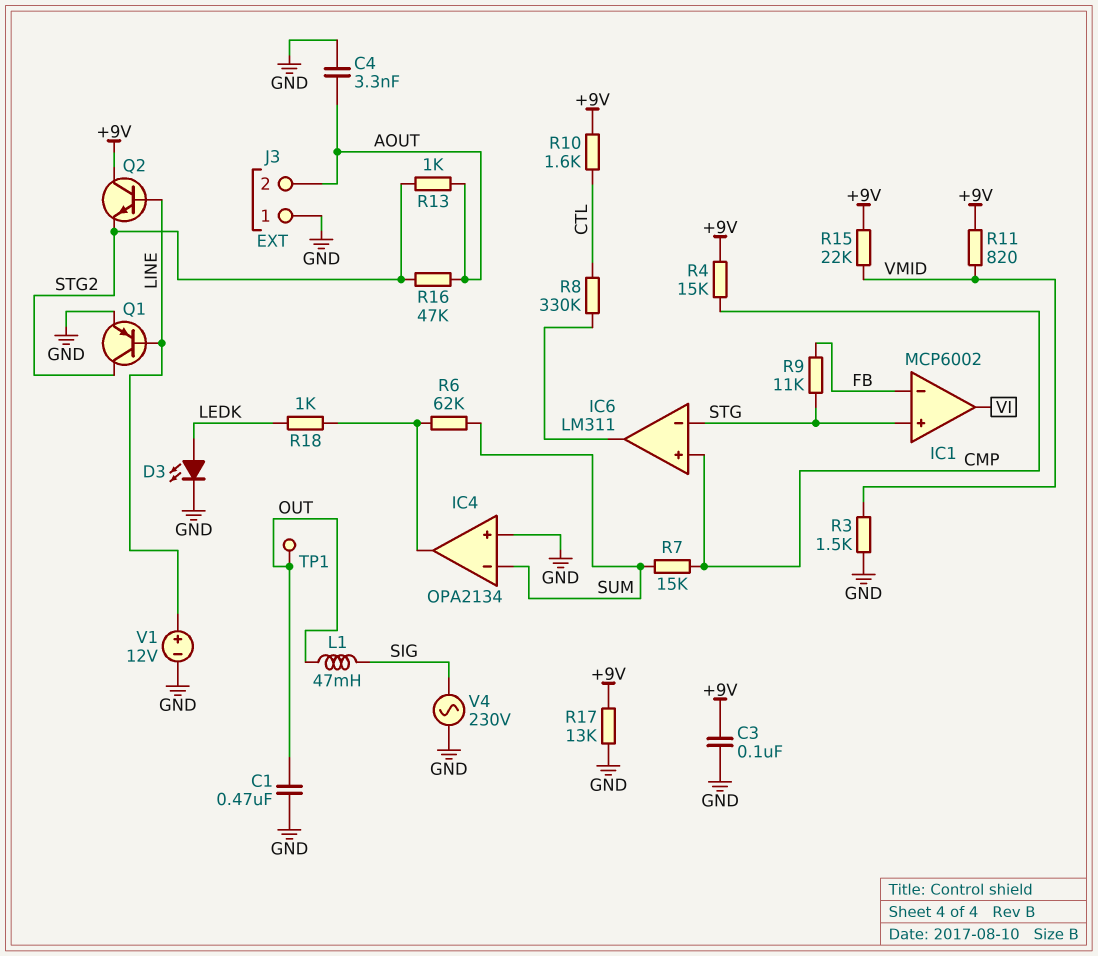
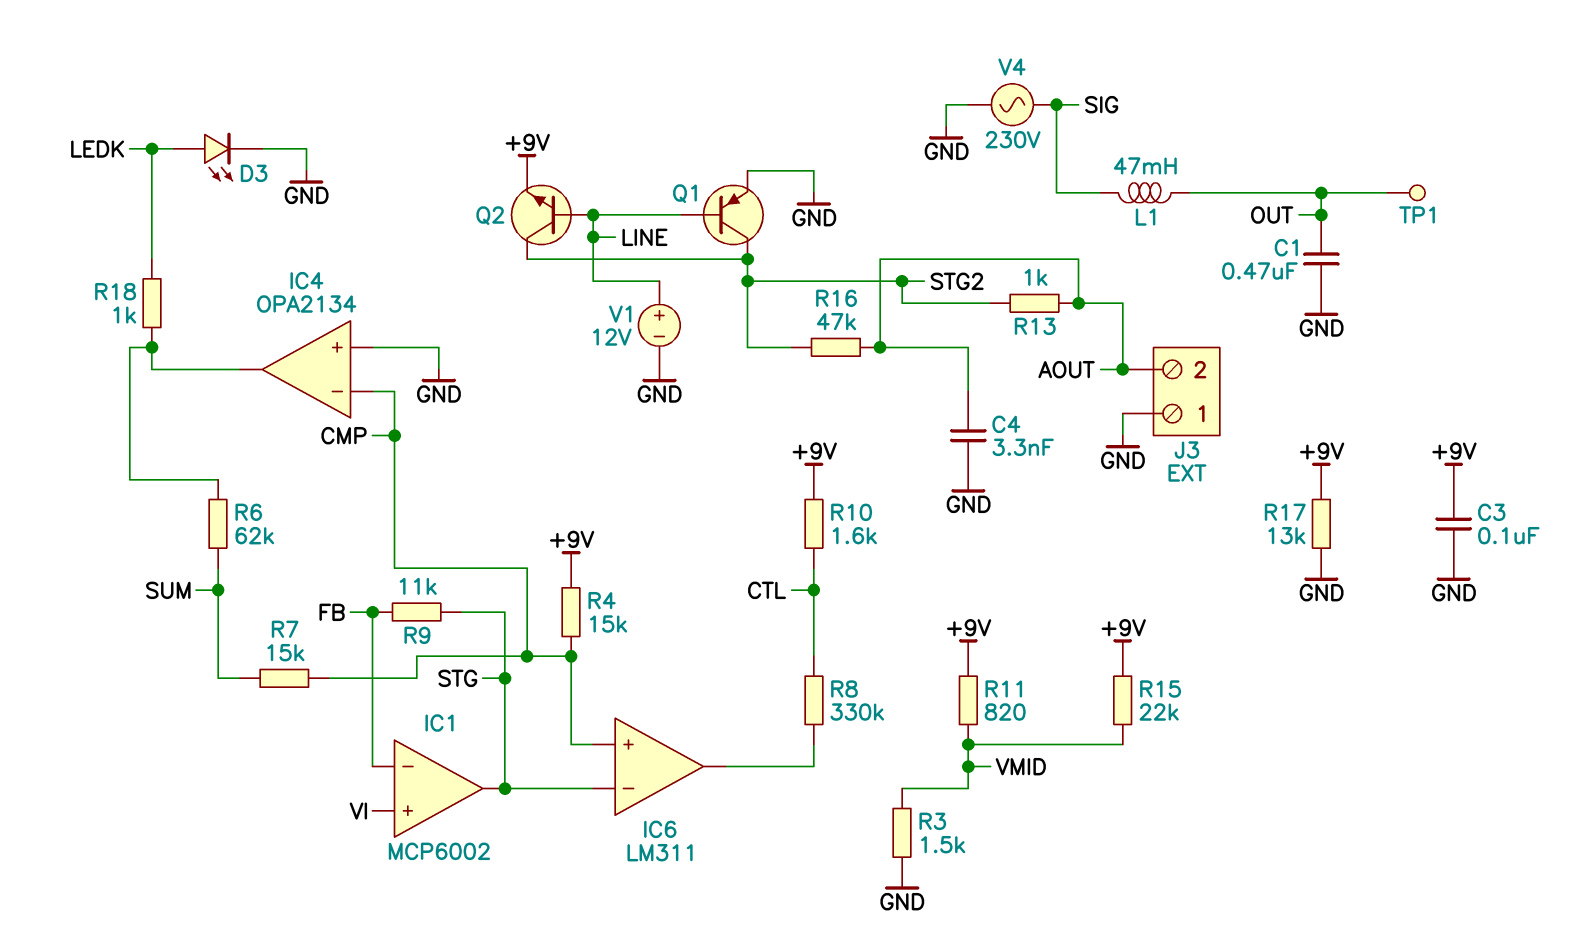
IC1 pin in+: STG -> VI
IC1 pin out: VI -> STG
IC4 pin in-: SUM -> CMP
Q2: NPN (B LINE, C +9V, E STG2) -> NPN (B LINE, C STG2, E +9V)

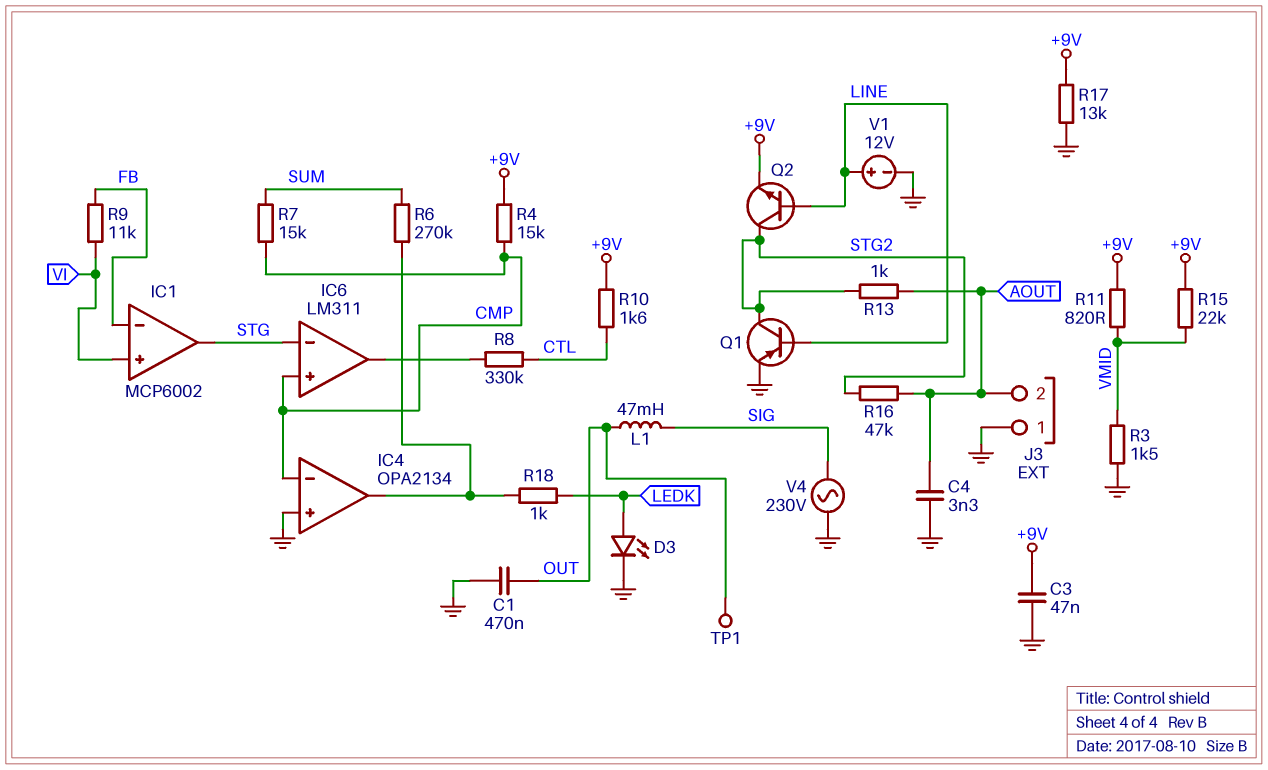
C3: 100nF (+9V, GND) -> 47nF (+9V, GND)
R6: 62k (IC4/out, SUM) -> 270k (IC4/out, SUM)
R9: 11k (FB, STG) -> 11k (FB, VI)

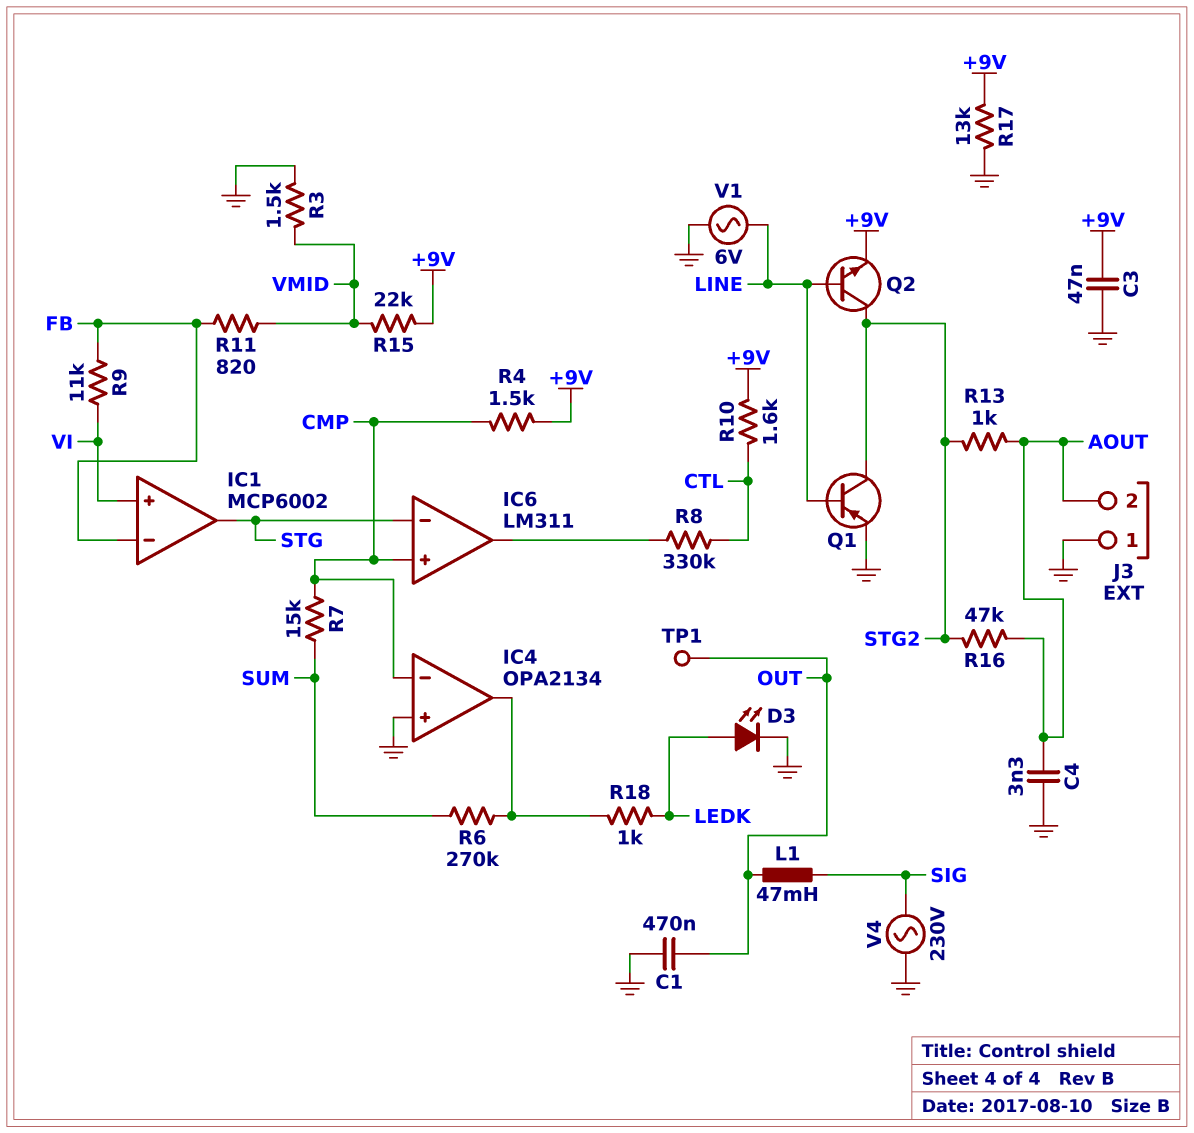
R4: 15k (+9V, CMP) -> 1.5k (+9V, CMP)
R11: 820 (+9V, VMID) -> 820 (FB, VMID)
V1: 12V (plus LINE, minus GND) -> AC 6V (GND, LINE)

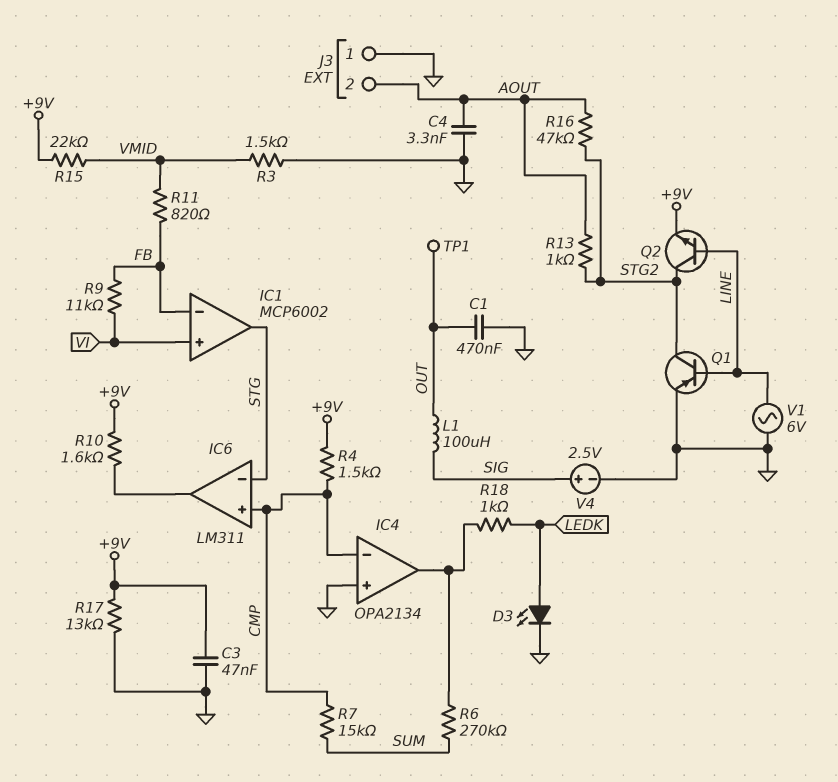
L1: 47mH (OUT, SIG) -> 100uH (OUT, SIG)
R8: 330k (CTL, IC6/out) -> none
R10: 1.6k (+9V, CTL) -> 1.6k (+9V, IC6/out)
V4: AC 230V (GND, SIG) -> 2.5V (plus SIG, minus GND)

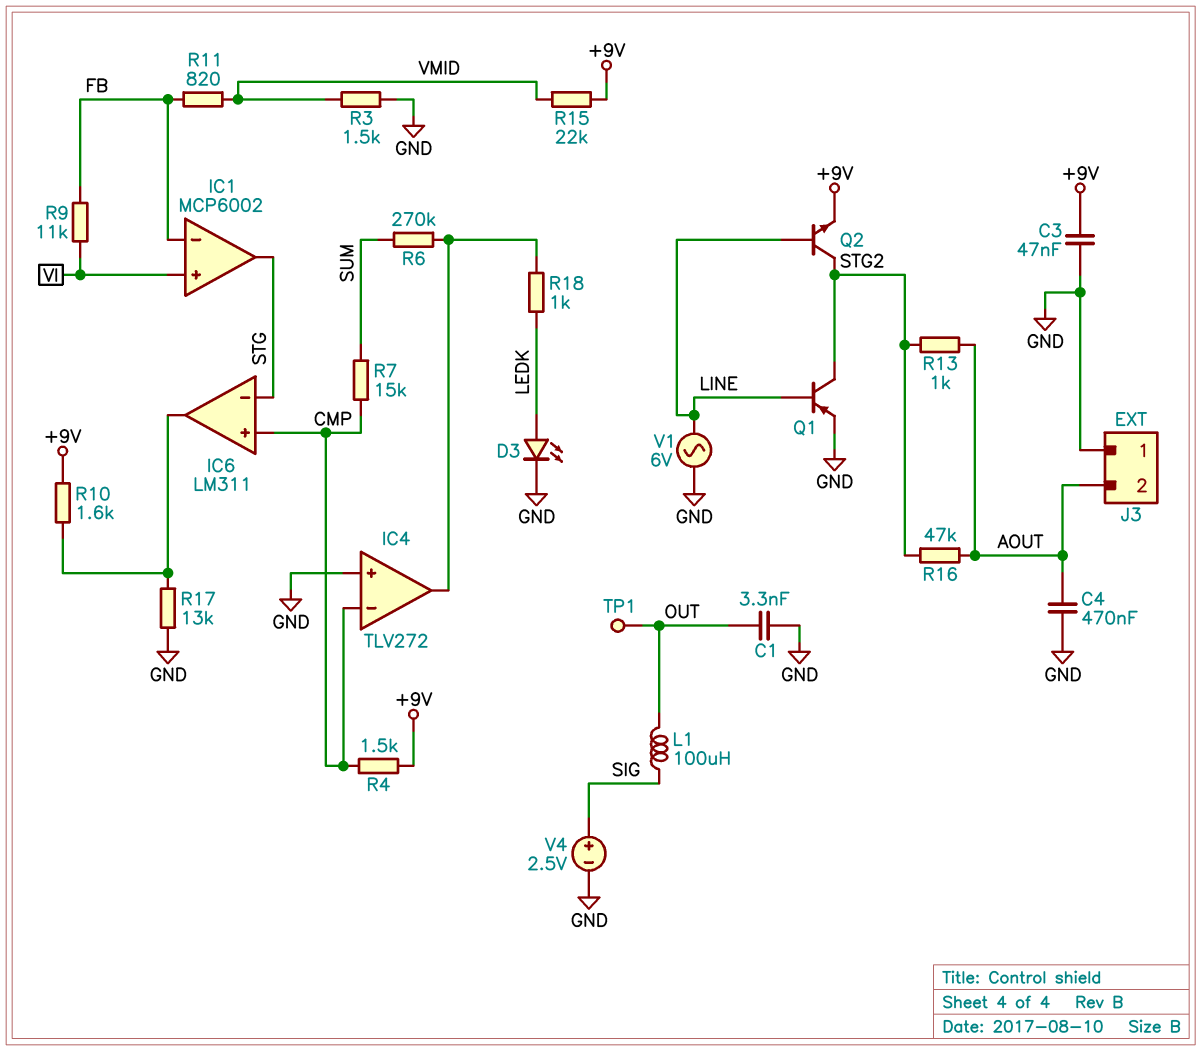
C1: 470nF (GND, OUT) -> 3.3nF (GND, OUT)
C4: 3.3nF (AOUT, GND) -> 470nF (AOUT, GND)
IC4: OPA2134 -> TLV272
R17: 13k (+9V, GND) -> 13k (GND, IC6/out)

